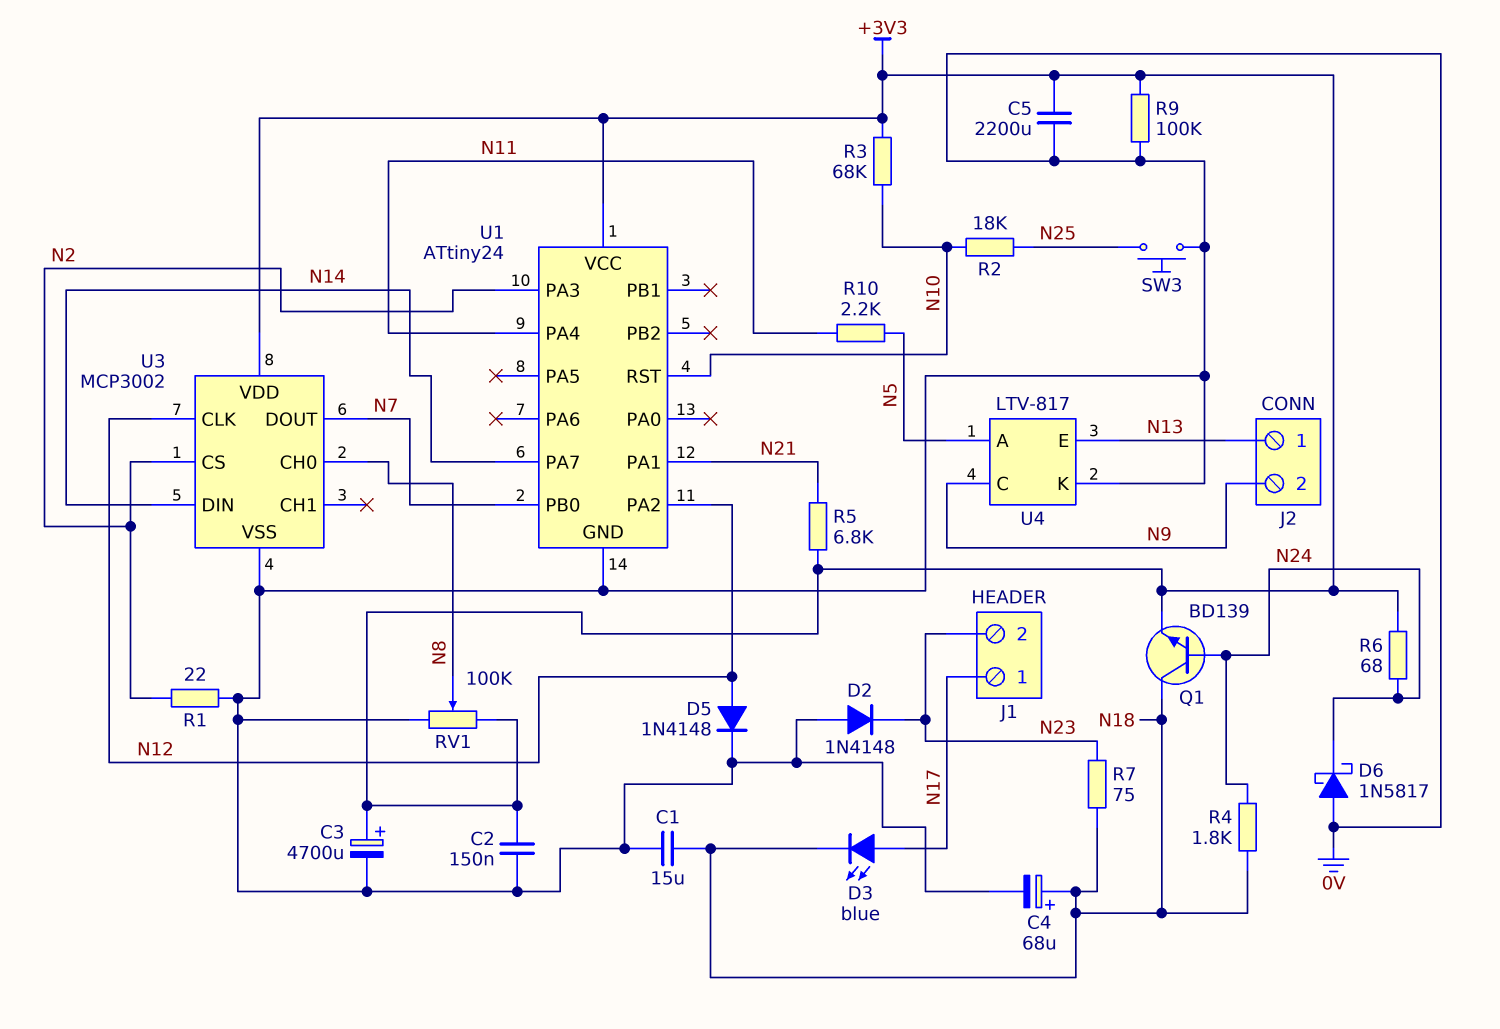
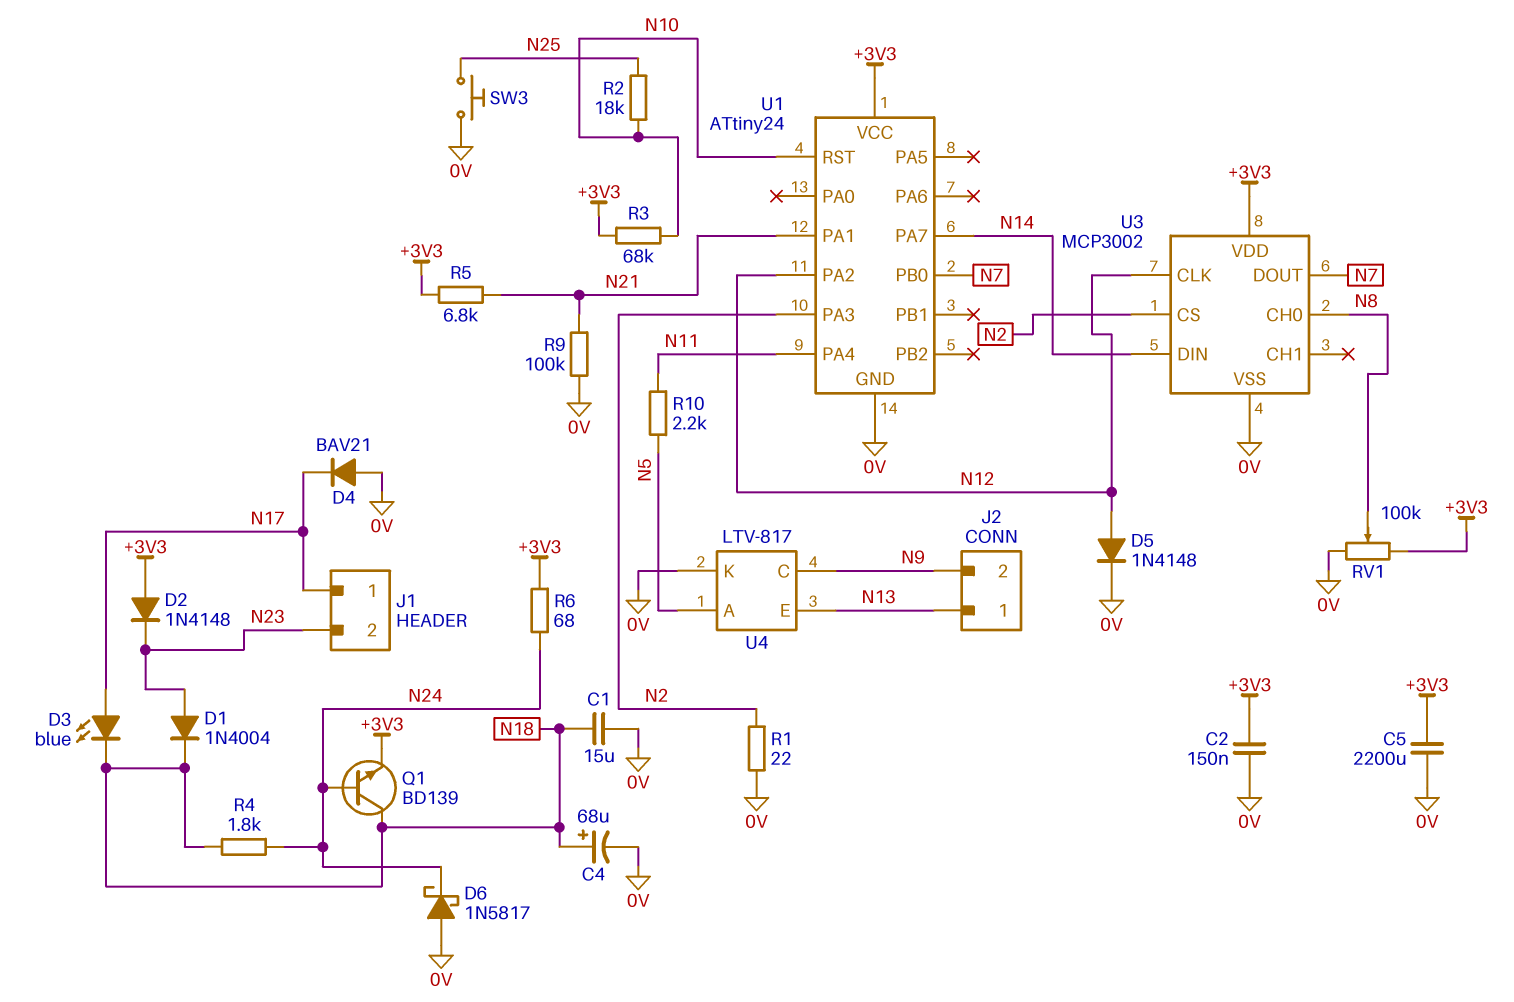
C3: 4700uF (plus +3V3, minus 0V) -> none
D1: none -> diode 1N4004 (A N23, K N18)
D2: diode 1N4148 (A 0V, K N23) -> diode 1N4148 (A +3V3, K N23)
D4: none -> diode BAV21 (A 0V, K N17)
R7: 75 (N18, N23) -> none
R9: 100k (+3V3, 0V) -> 100k (0V, N21)

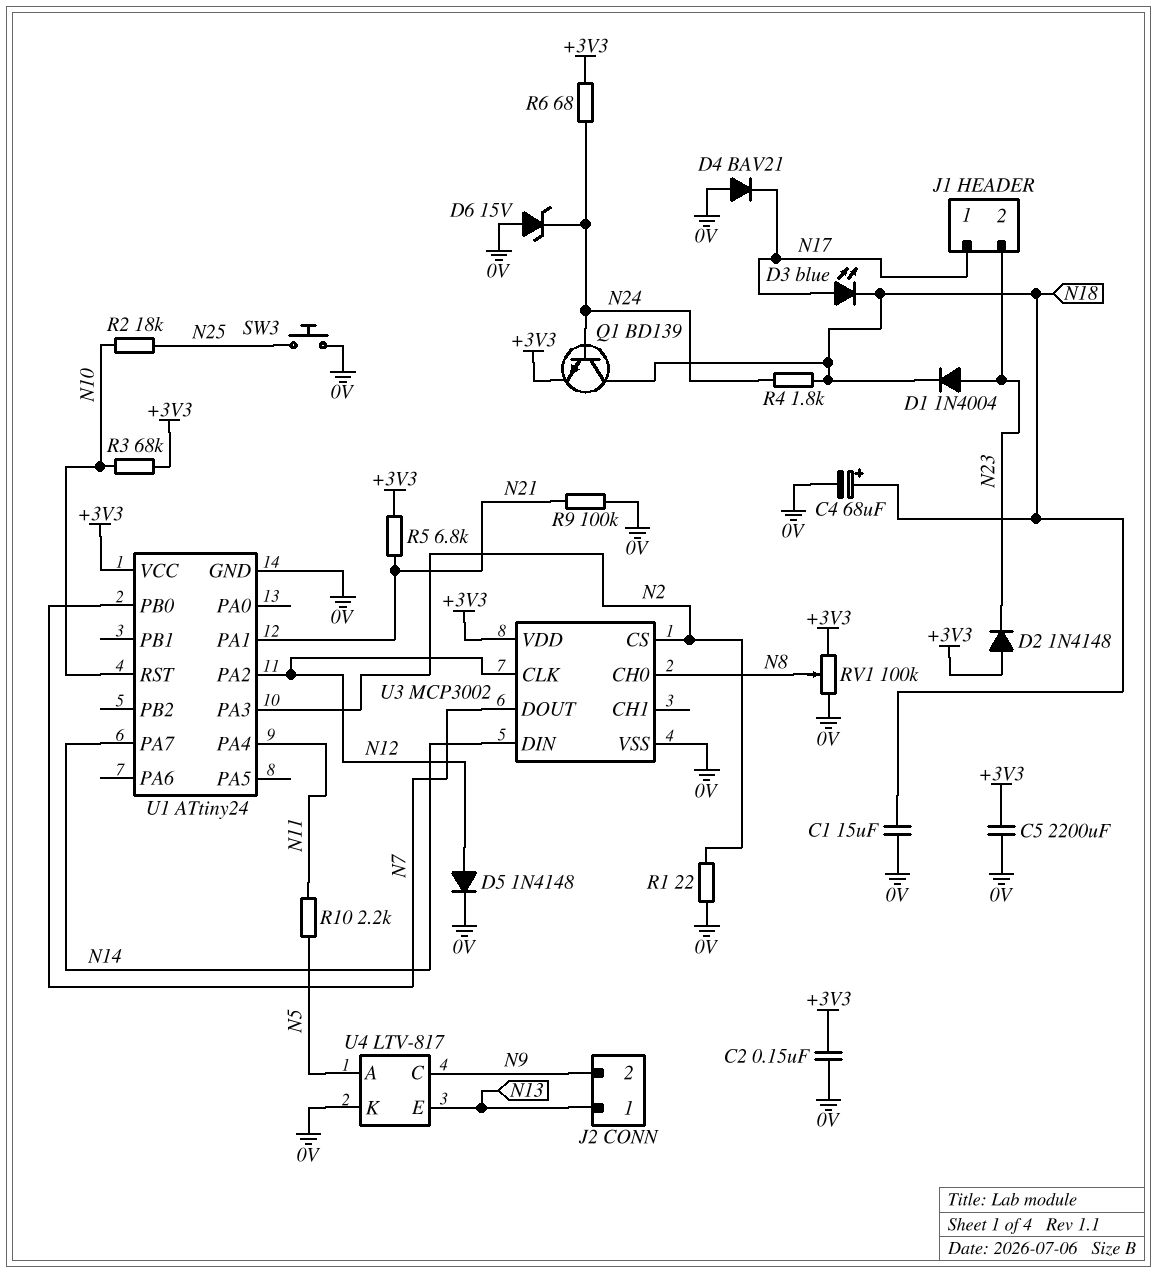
D6: schottky 1N5817 (A 0V, K N24) -> zener 15V (A 0V, K N24)

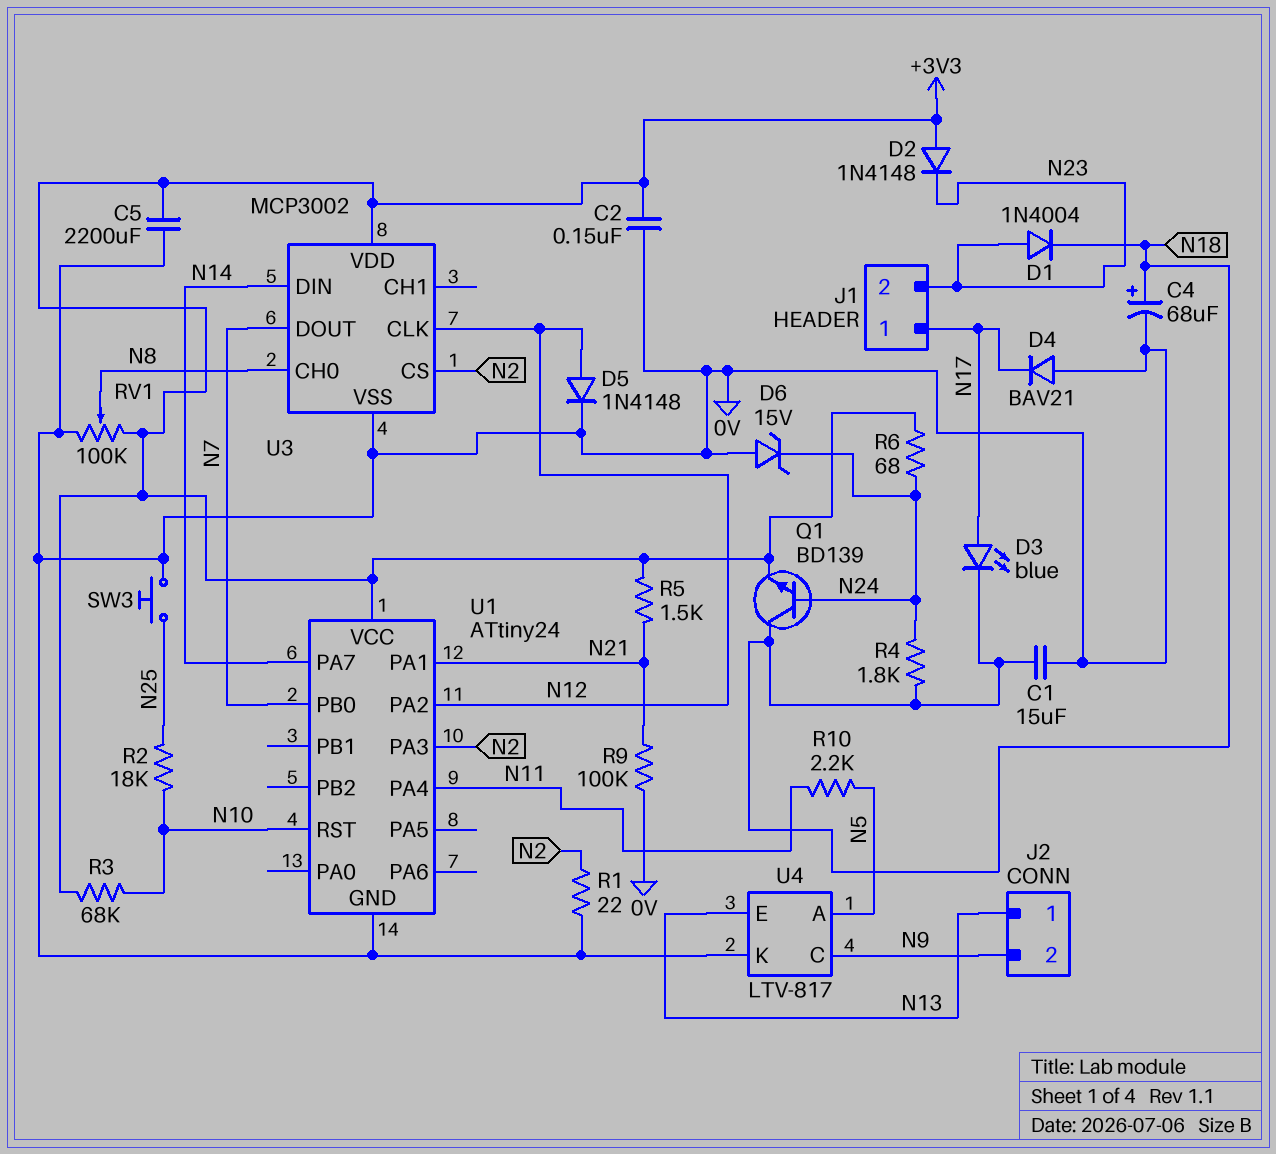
R5: 6.8k (+3V3, N21) -> 1.5k (+3V3, N21)

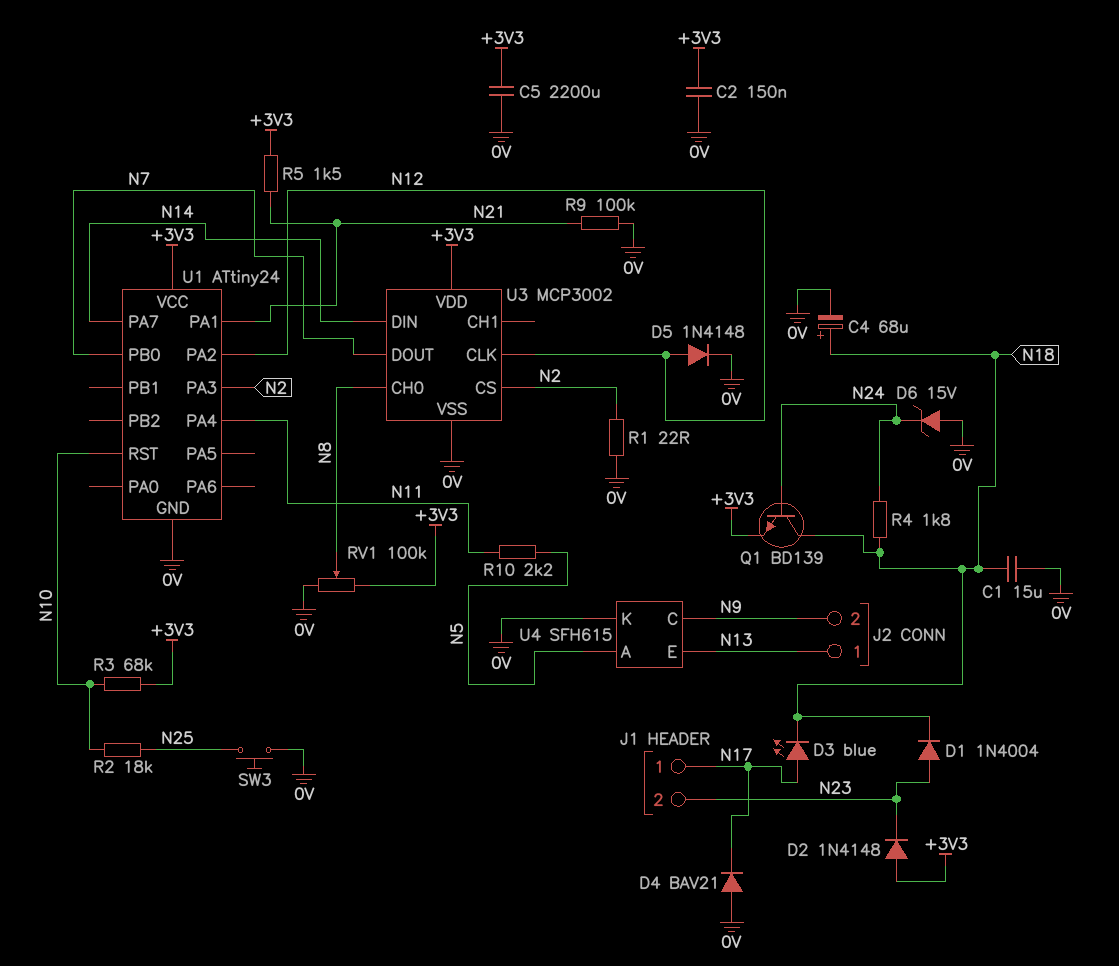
R6: 68 (+3V3, N24) -> none
U4: LTV-817 -> SFH615

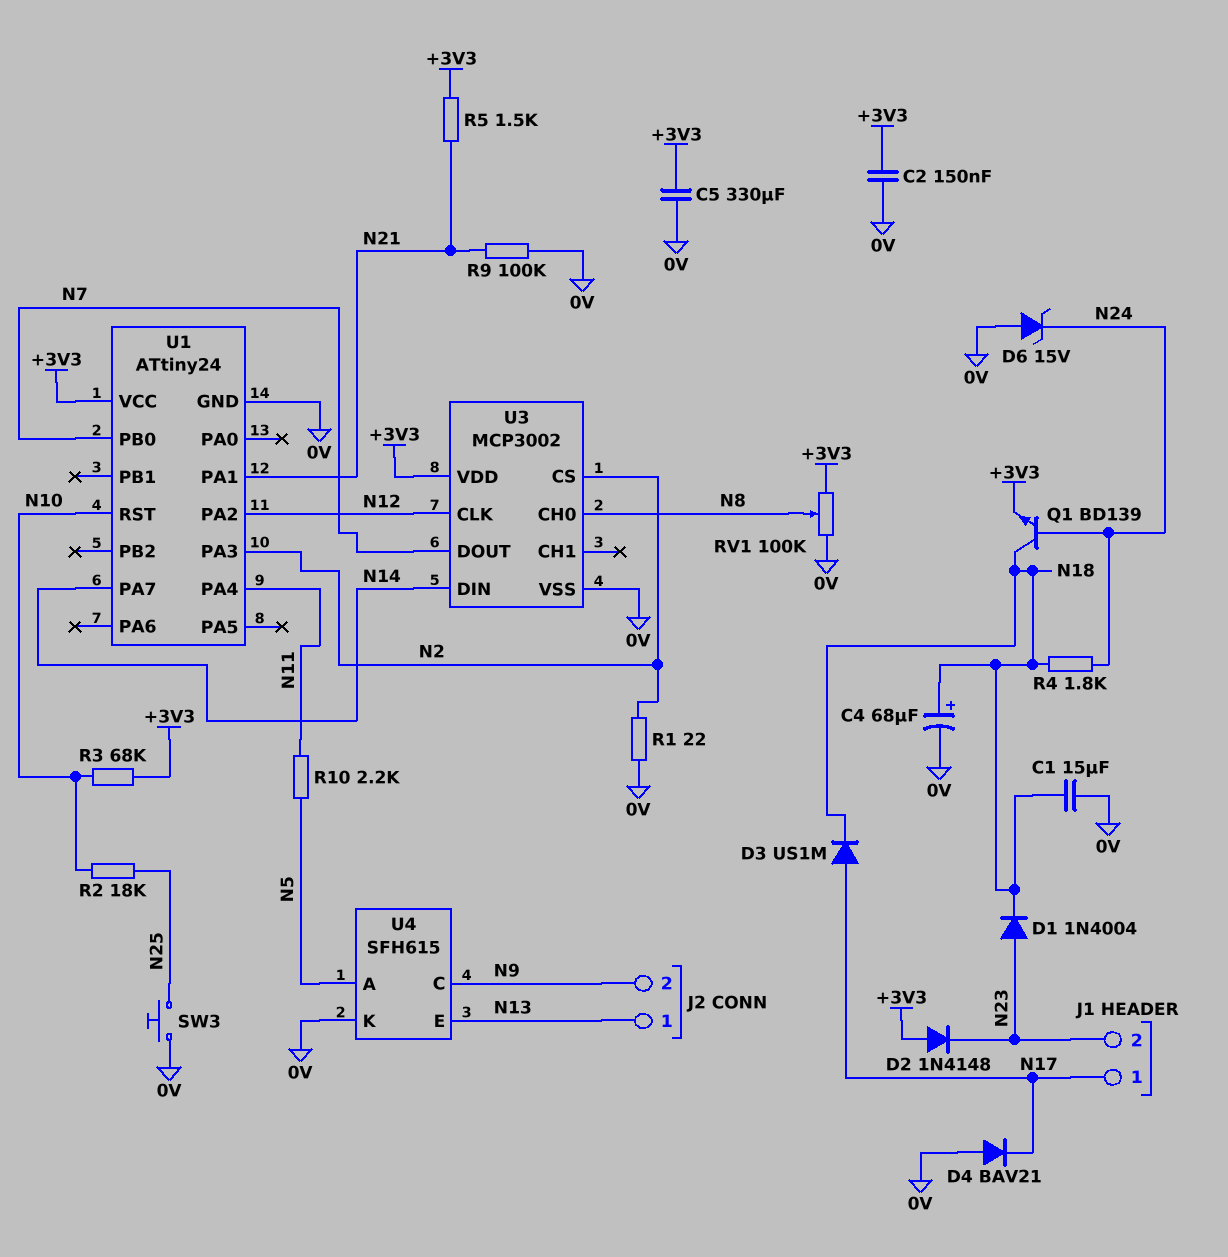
C5: 2200uF (+3V3, 0V) -> 330uF (+3V3, 0V)
D3: LED blue (A N17, K N18) -> diode US1M (A N17, K N18)
D5: diode 1N4148 (A N12, K 0V) -> none

